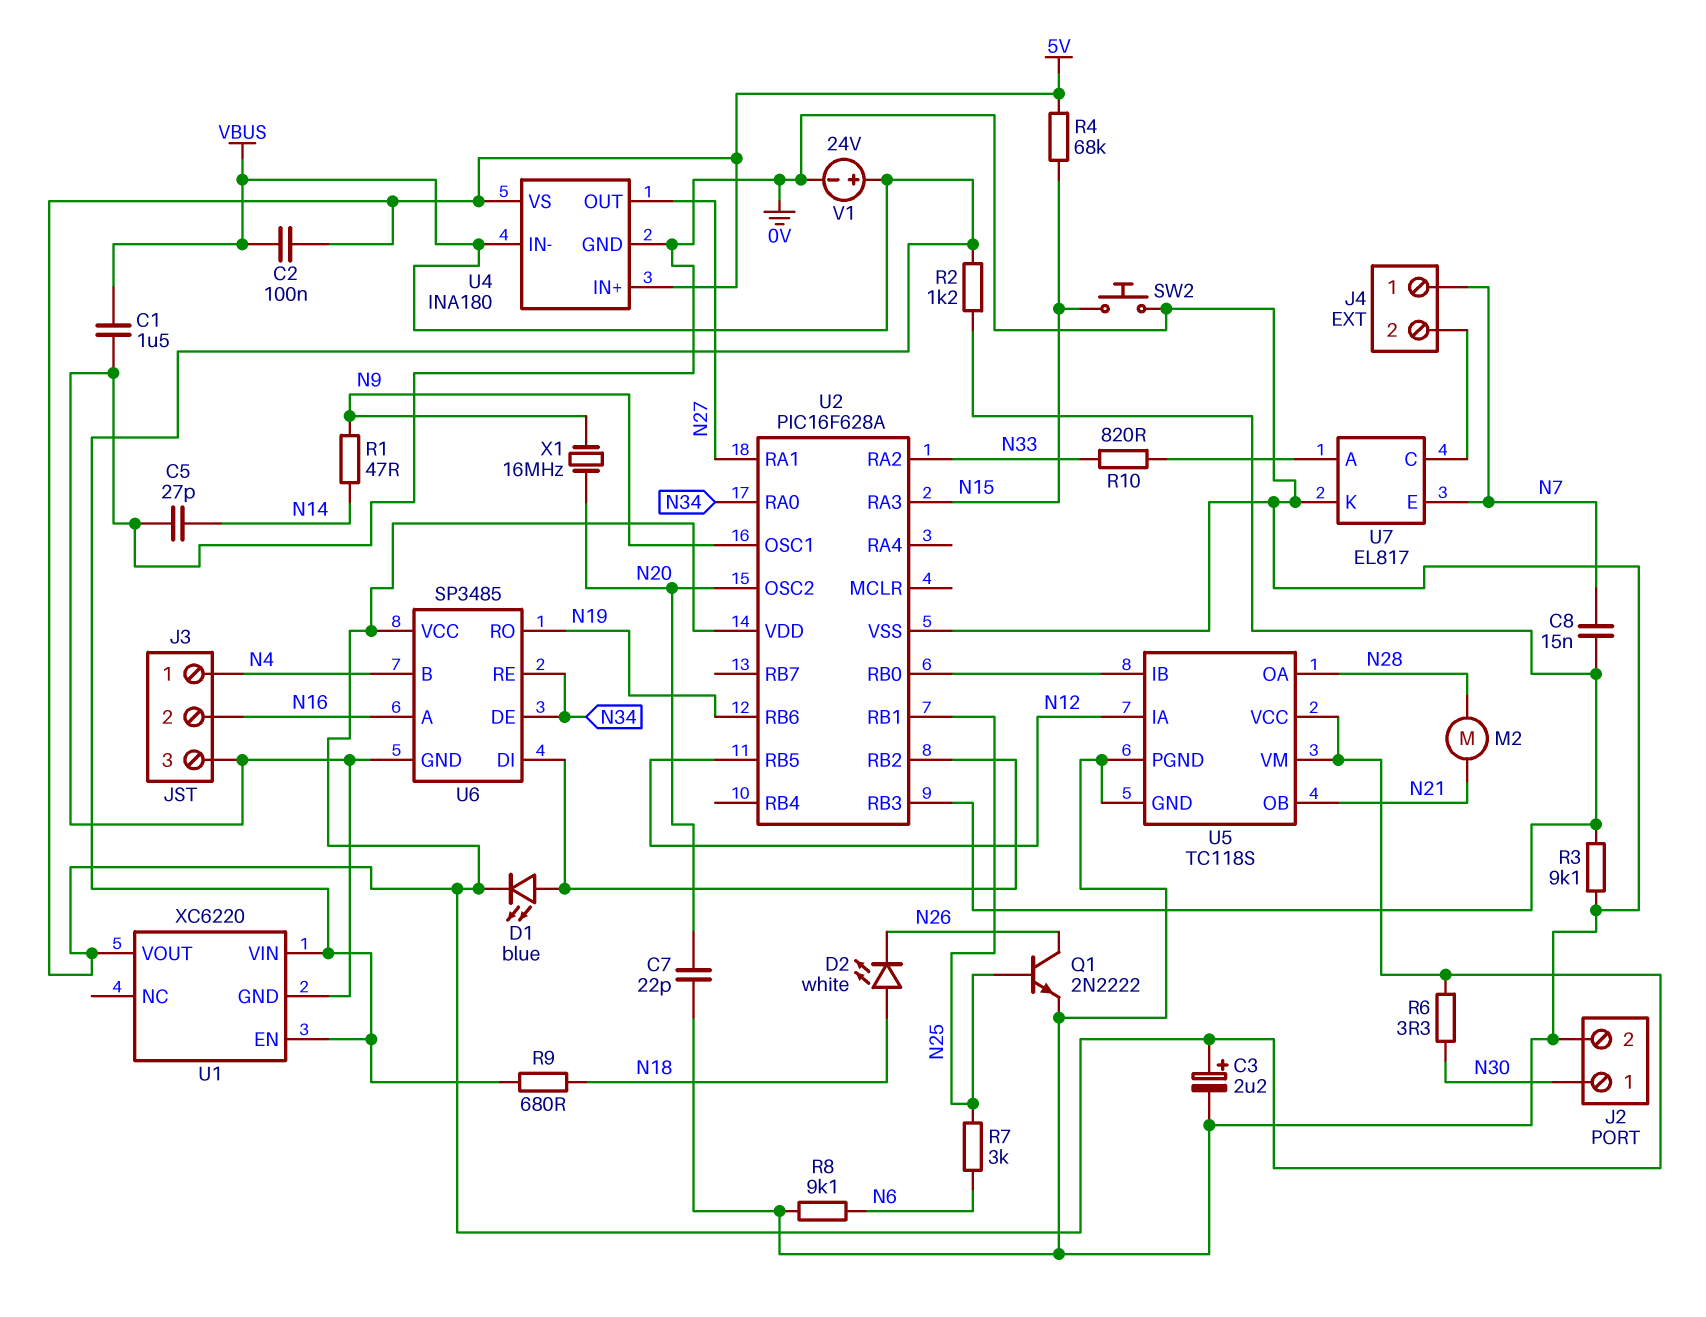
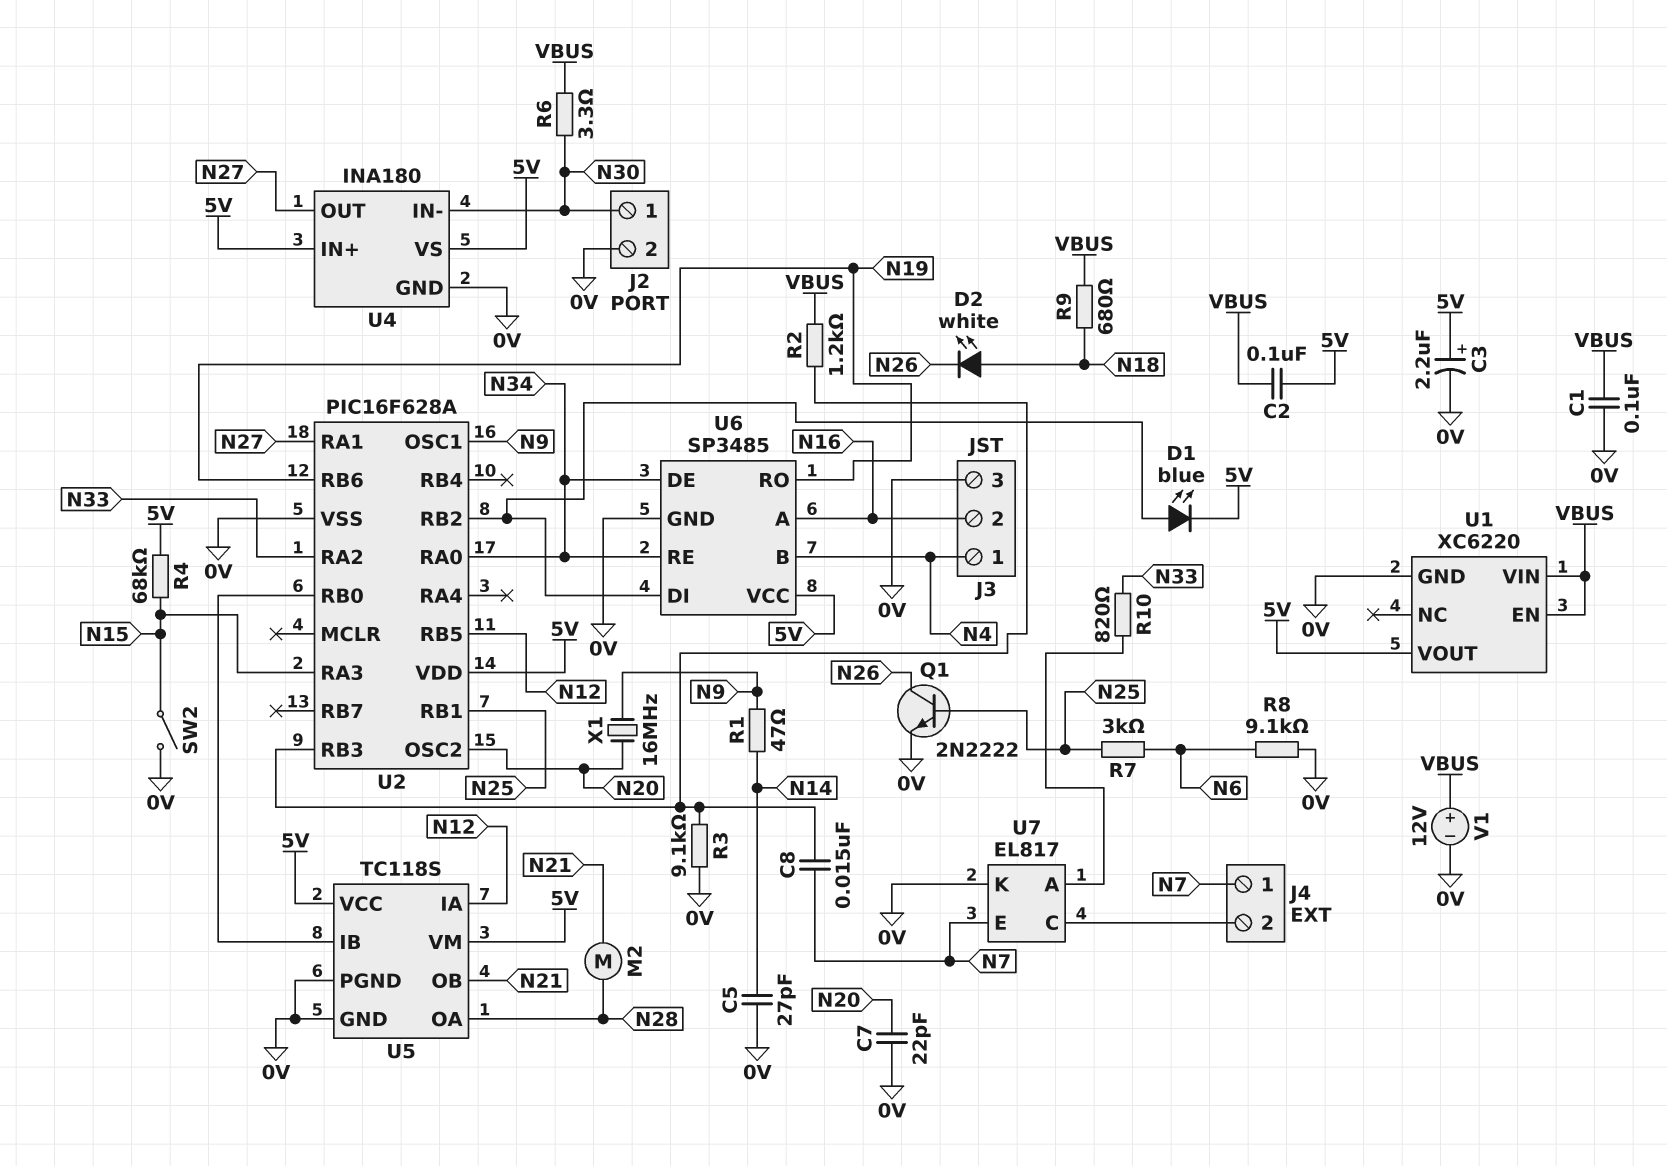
C1: 1.5uF (0V, VBUS) -> 100nF (0V, VBUS)
R6: 3.3 (5V, N30) -> 3.3 (N30, VBUS)
SW2: button (0V, N15) -> switch (0V, N15)
U4 pin IN-: VBUS -> N30
V1: 24V (plus VBUS, minus 0V) -> 12V (plus VBUS, minus 0V)

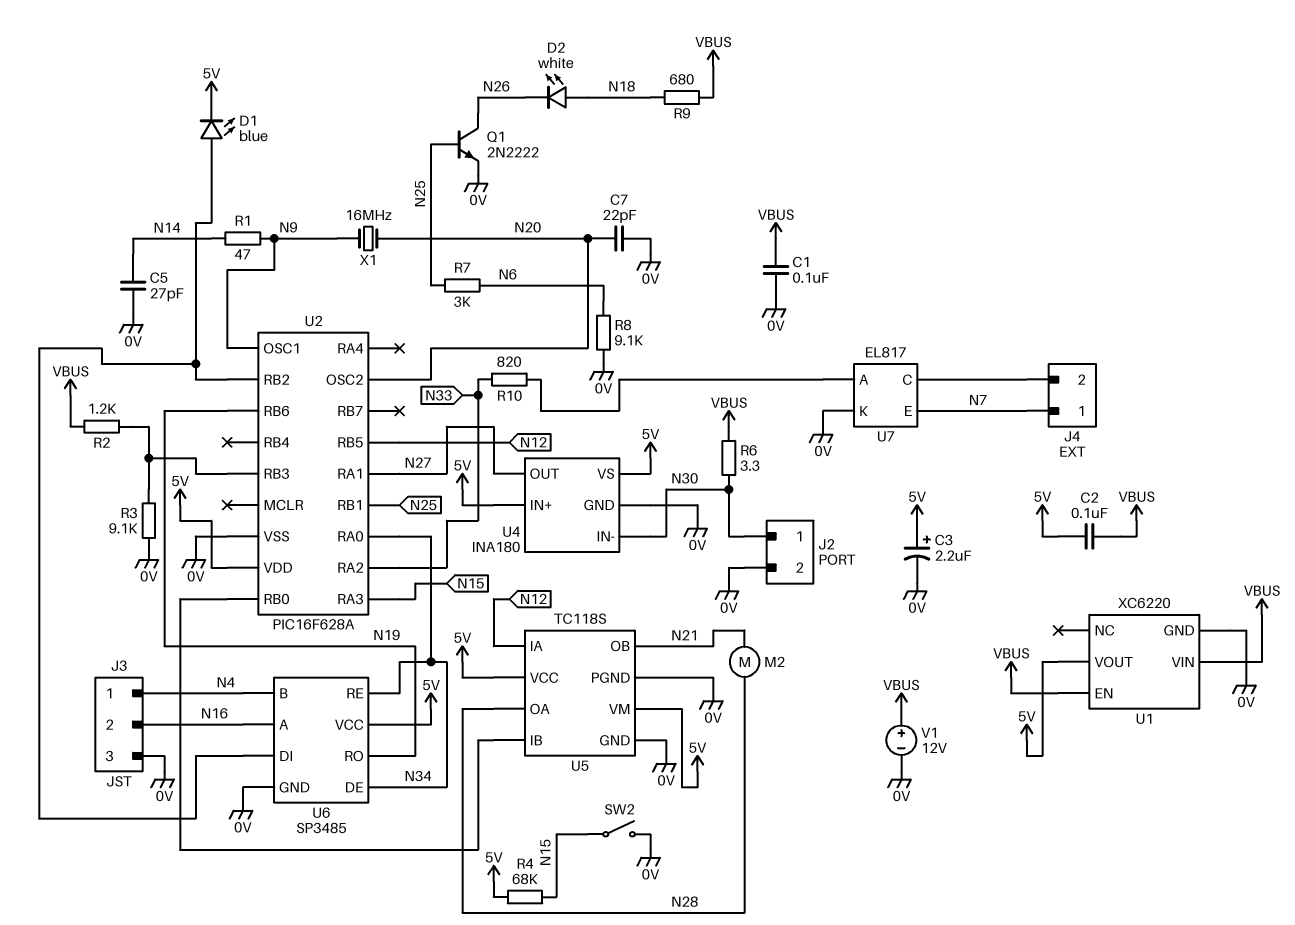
C8: 15nF (N7, U2/RB3) -> none

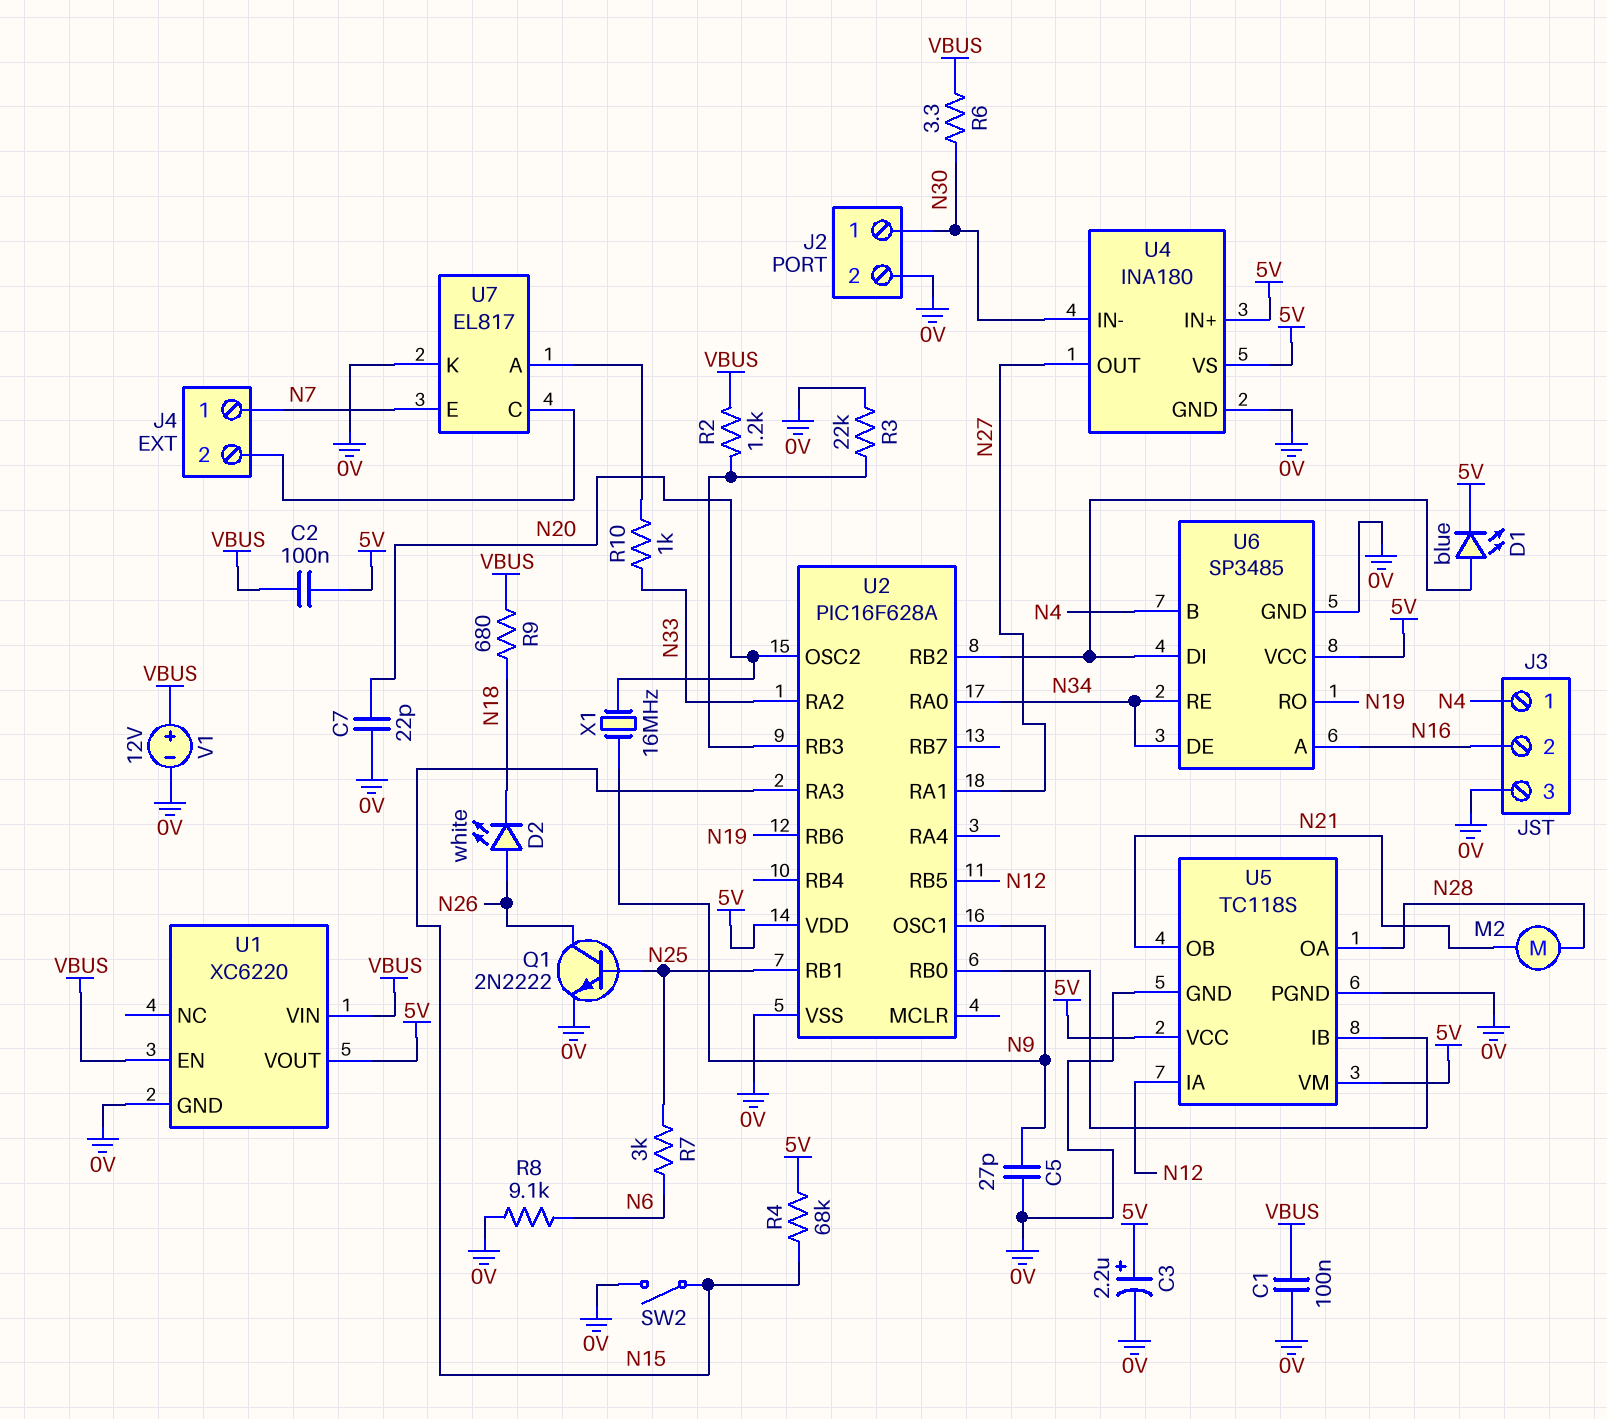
C5: 27pF (0V, N14) -> 27pF (0V, N9)
D2: LED white (A N18, K N26) -> LED white (A N26, K N18)
R1: 47 (N9, N14) -> none
R3: 9.1k (0V, U2/RB3) -> 22k (0V, U2/RB3)
R10: 820 (N33, U7/A) -> 1k (N33, U7/A)

